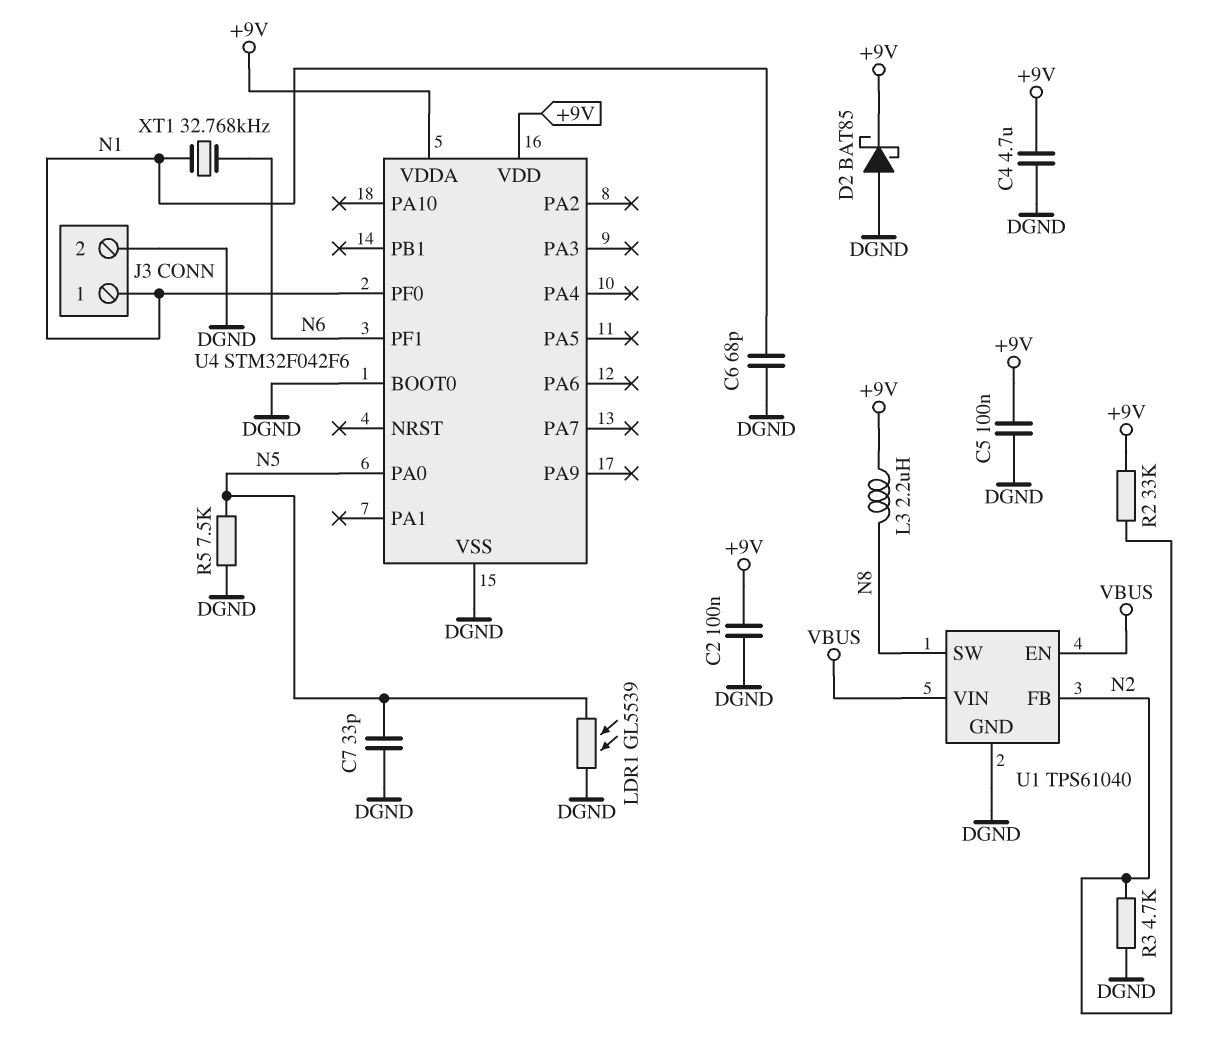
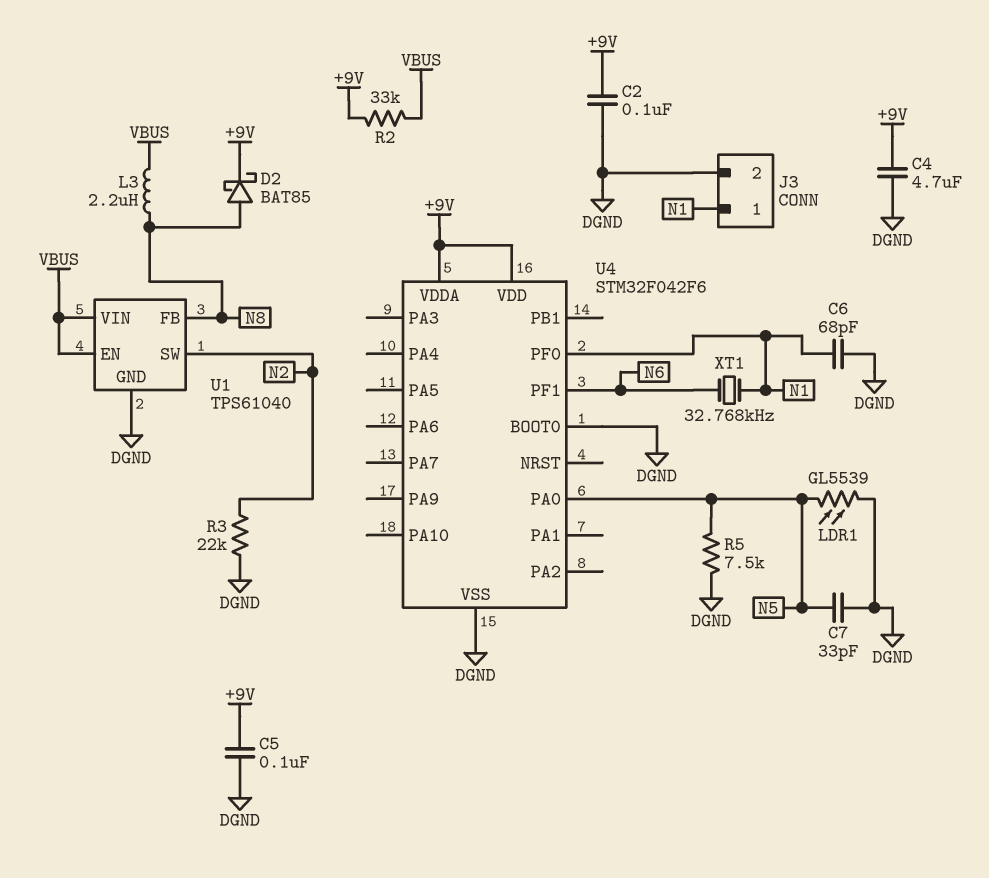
D2: schottky BAT85 (A DGND, K +9V) -> schottky BAT85 (A N8, K +9V)
L3: 2.2uH (+9V, N8) -> 2.2uH (N8, VBUS)
R2: 33k (+9V, N2) -> 33k (+9V, VBUS)
R3: 4.7k (DGND, N2) -> 22k (DGND, N2)
U1 pin FB: N2 -> N8
U1 pin SW: N8 -> N2

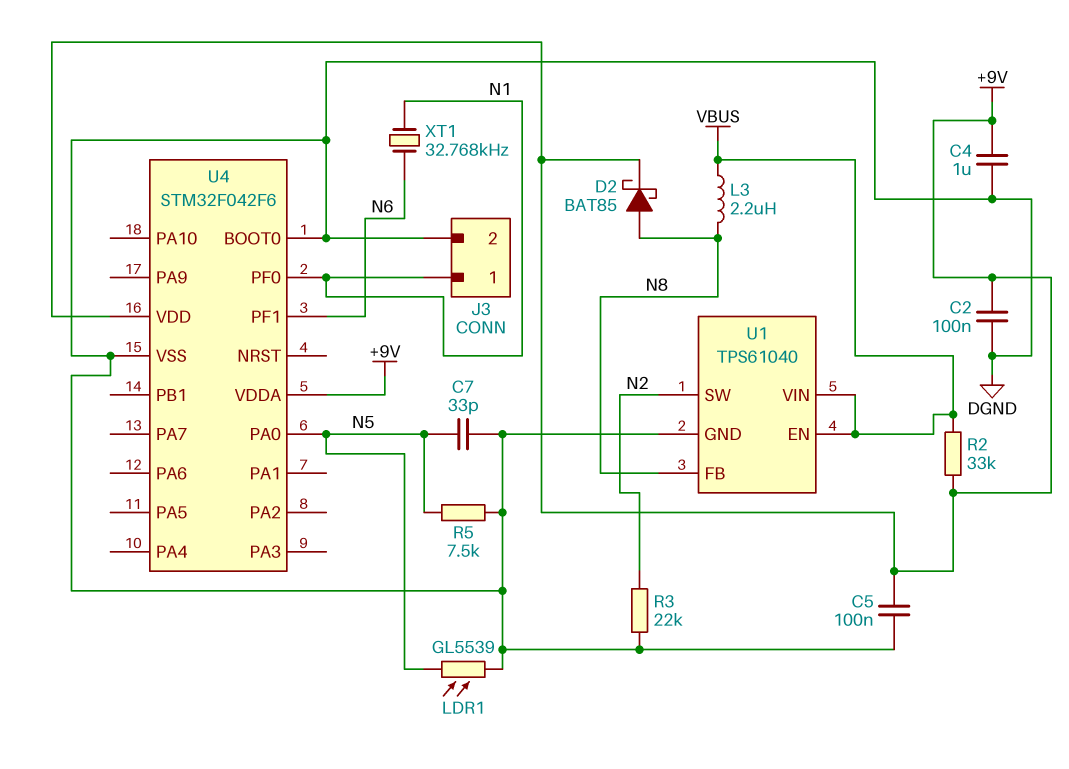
C4: 4.7uF (+9V, DGND) -> 1uF (+9V, DGND)
C6: 68pF (DGND, N1) -> none

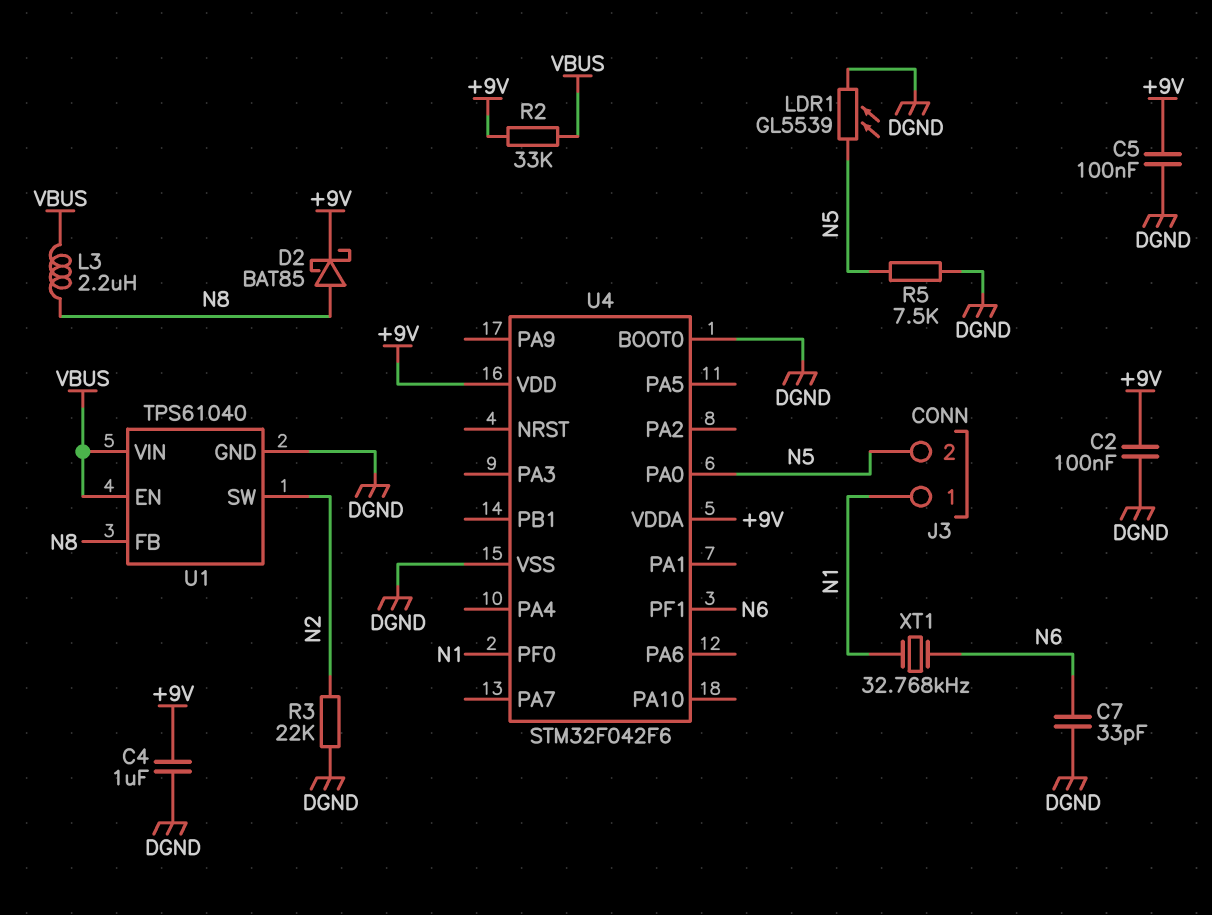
C7: 33pF (DGND, N5) -> 33pF (DGND, N6)
J3 pin 2: DGND -> N5

